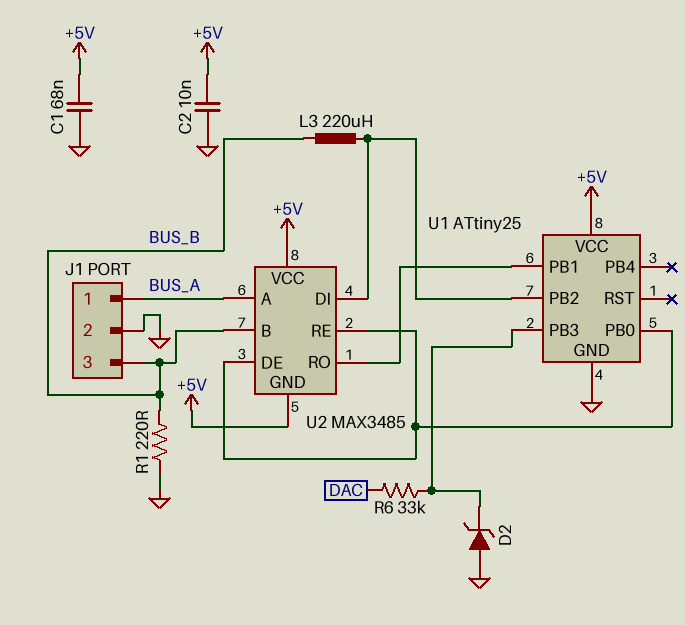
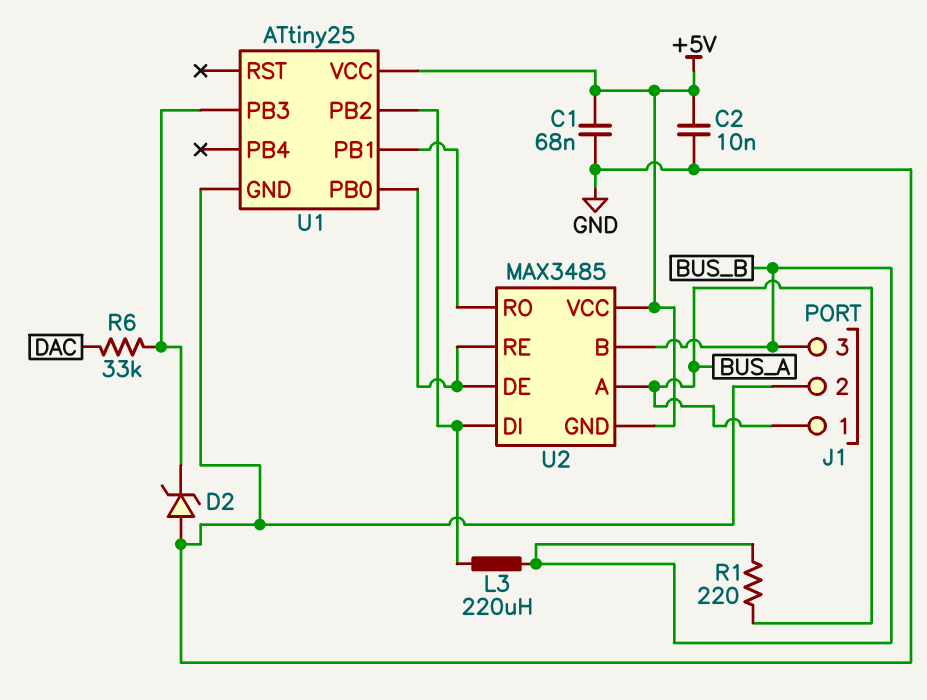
R1: 220 (BUS_B, GND) -> 220 (BUS_A, BUS_B)

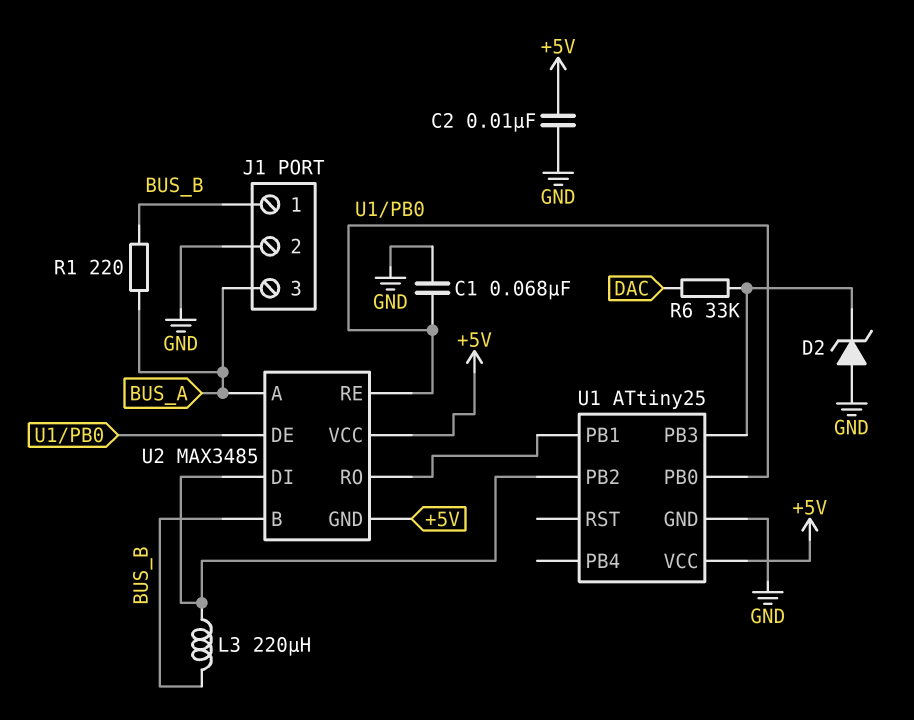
C1: 68nF (+5V, GND) -> 68nF (GND, U1/PB0)
J1 pin 1: BUS_A -> BUS_B
J1 pin 3: BUS_B -> BUS_A

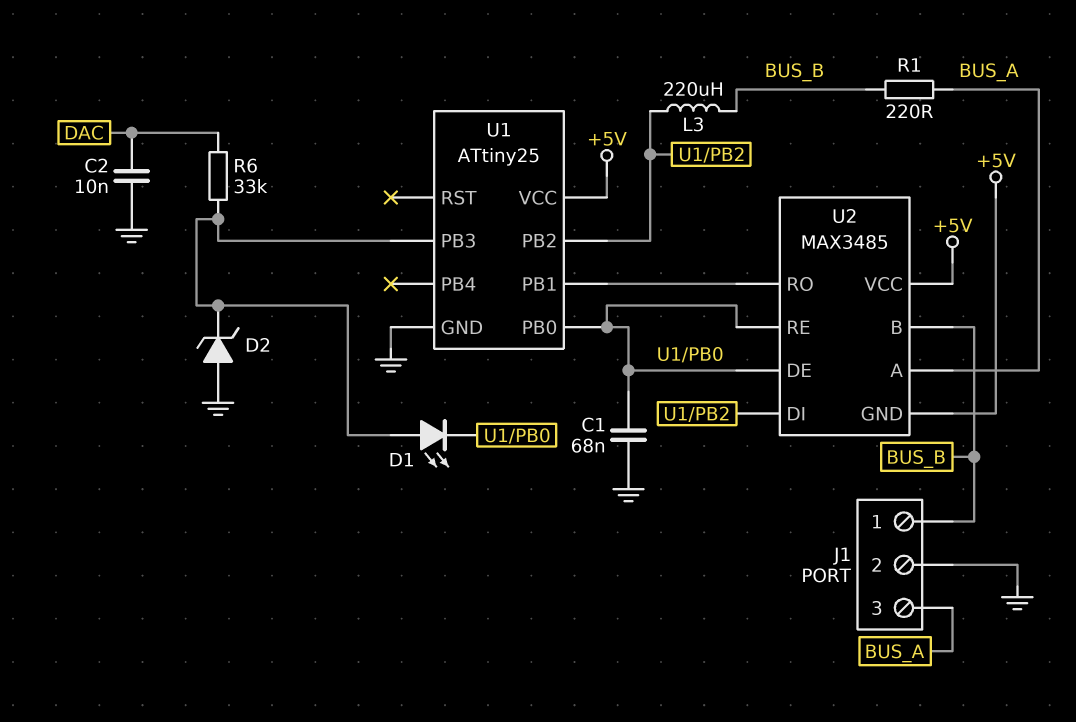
C2: 10nF (+5V, GND) -> 10nF (DAC, GND)
D1: none -> LED (A U1/PB3, K U1/PB0)

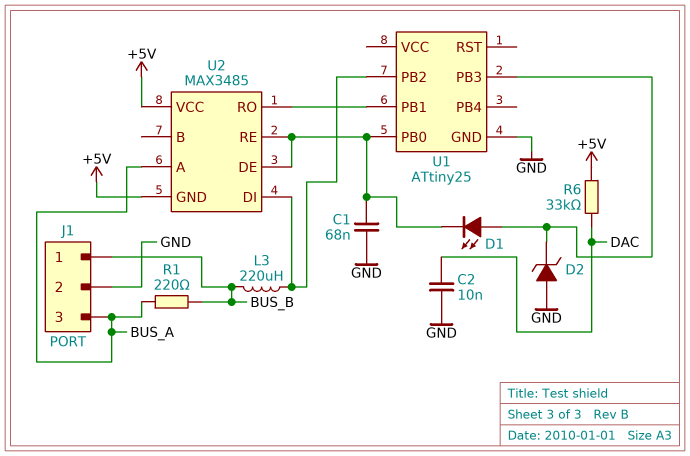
R6: 33k (DAC, U1/PB3) -> 33k (+5V, DAC)
U1 pin VCC: +5V -> none
U2 pin B: BUS_B -> none

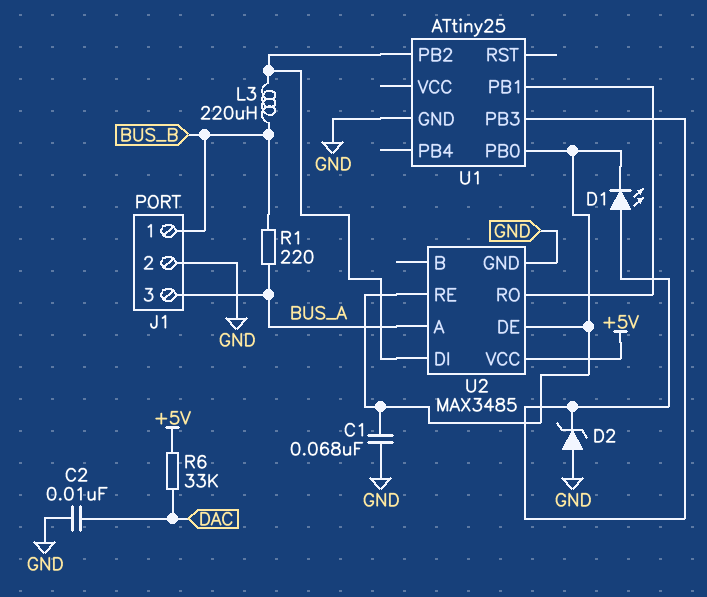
U2 pin GND: +5V -> GND

